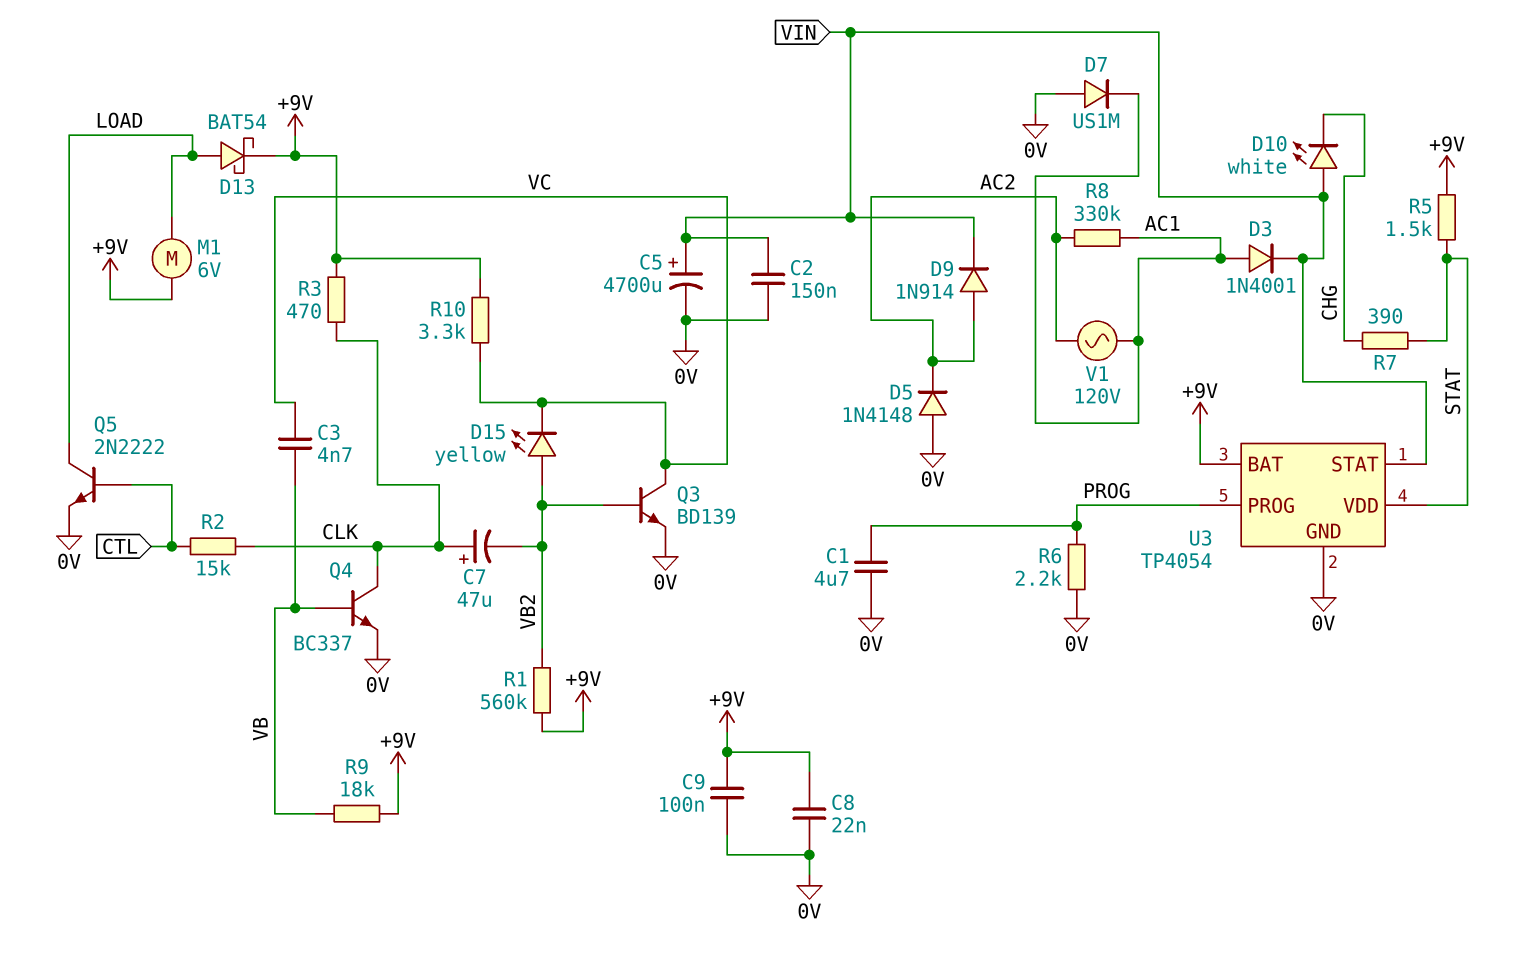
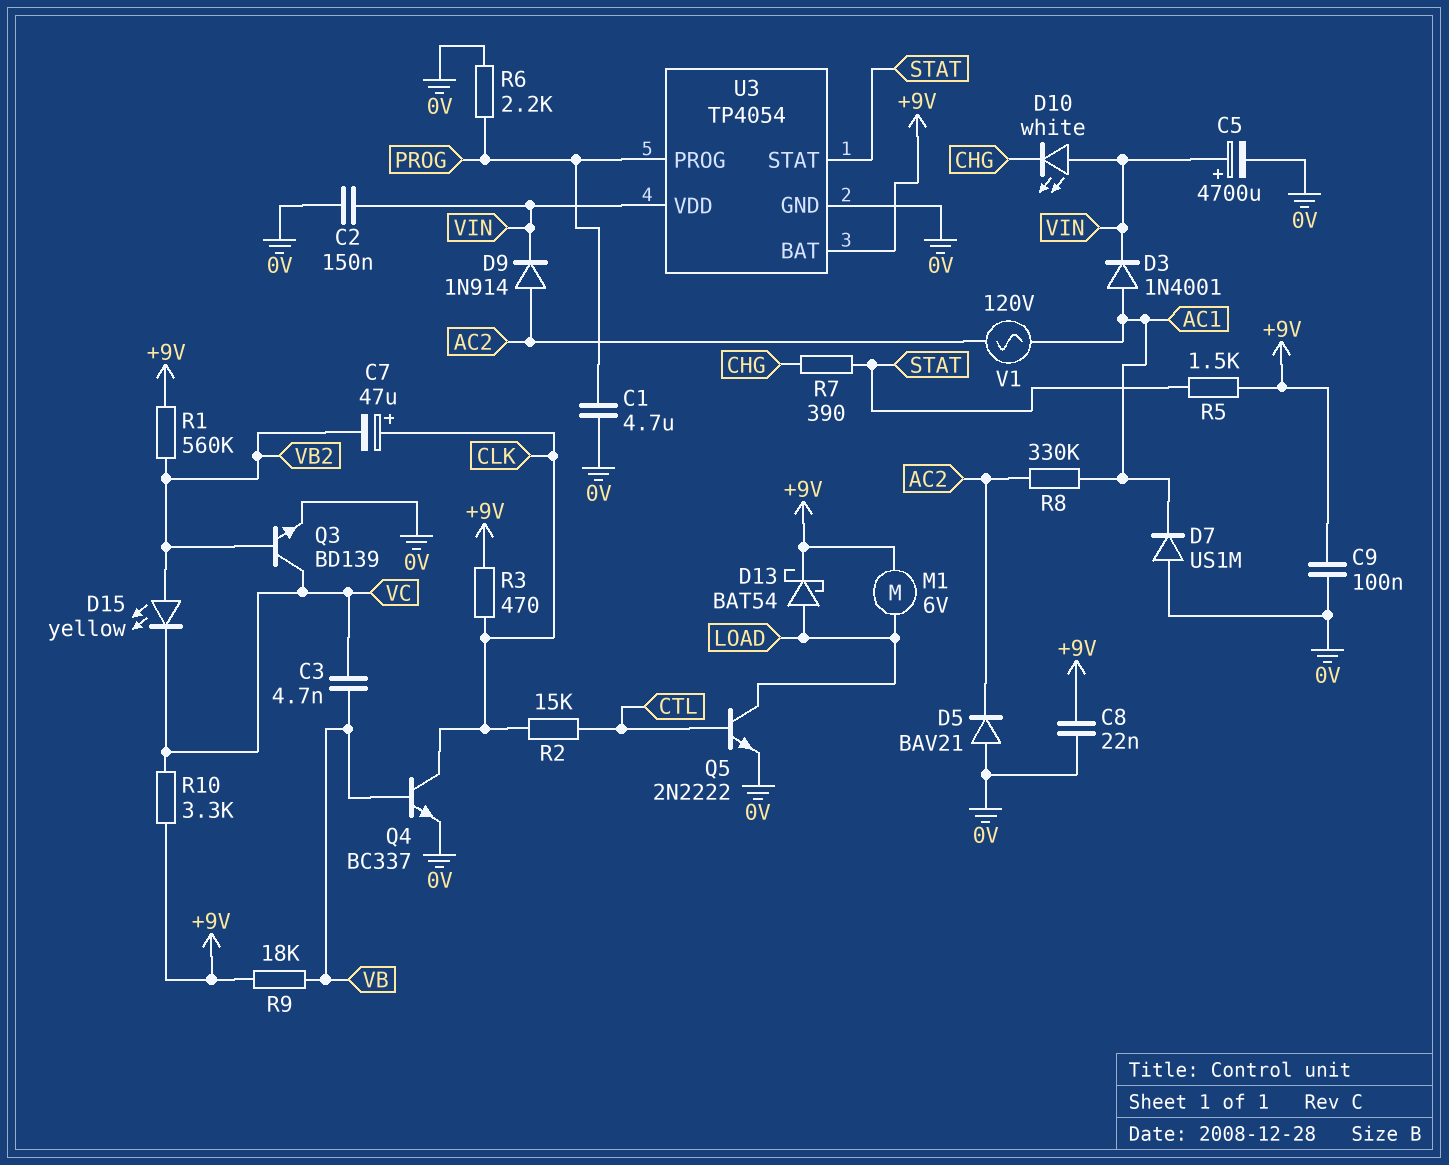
D5: diode 1N4148 (A 0V, K AC2) -> diode BAV21 (A 0V, K AC2)
U3 pin STAT: VIN -> STAT
U3 pin VDD: STAT -> VIN

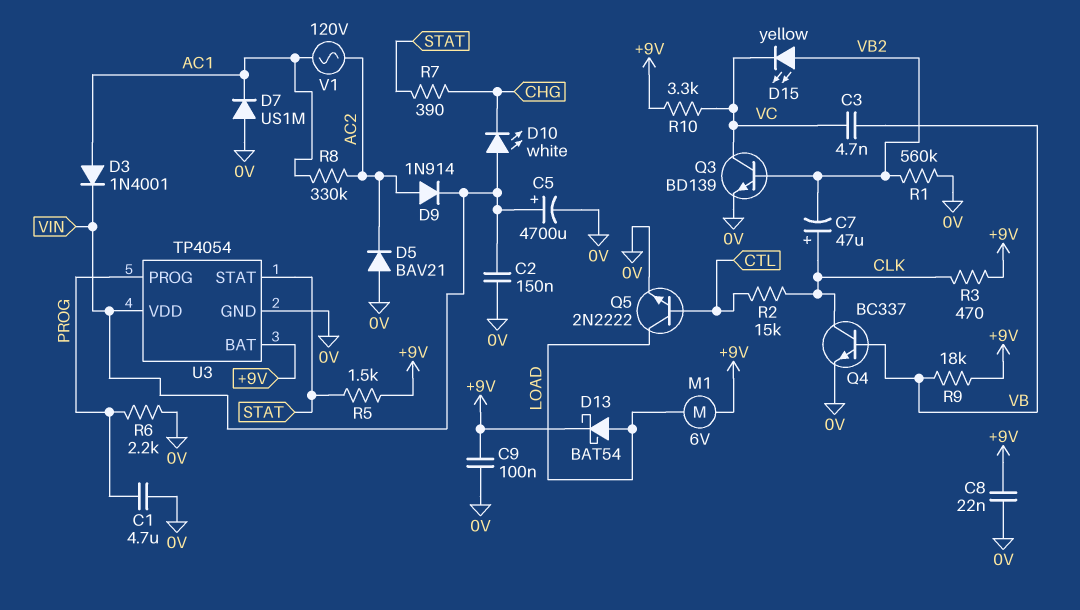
R1: 560k (+9V, VB2) -> 560k (0V, VB2)

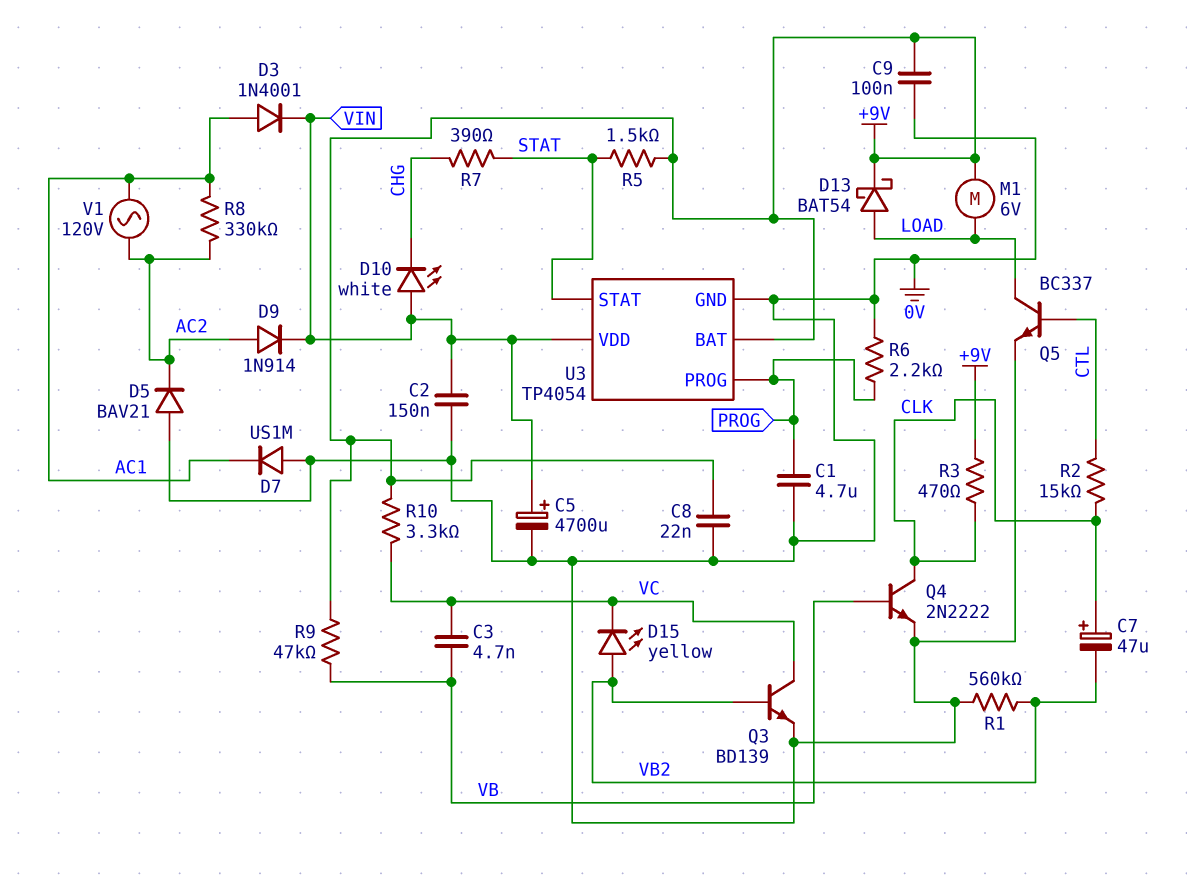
Q4: NPN BC337 (B VB, C CLK, E 0V) -> NPN 2N2222 (B VB, C CLK, E 0V)
Q5: NPN 2N2222 (B CTL, C LOAD, E 0V) -> NPN BC337 (B CTL, C LOAD, E 0V)
R9: 18k (+9V, VB) -> 47k (+9V, VB)

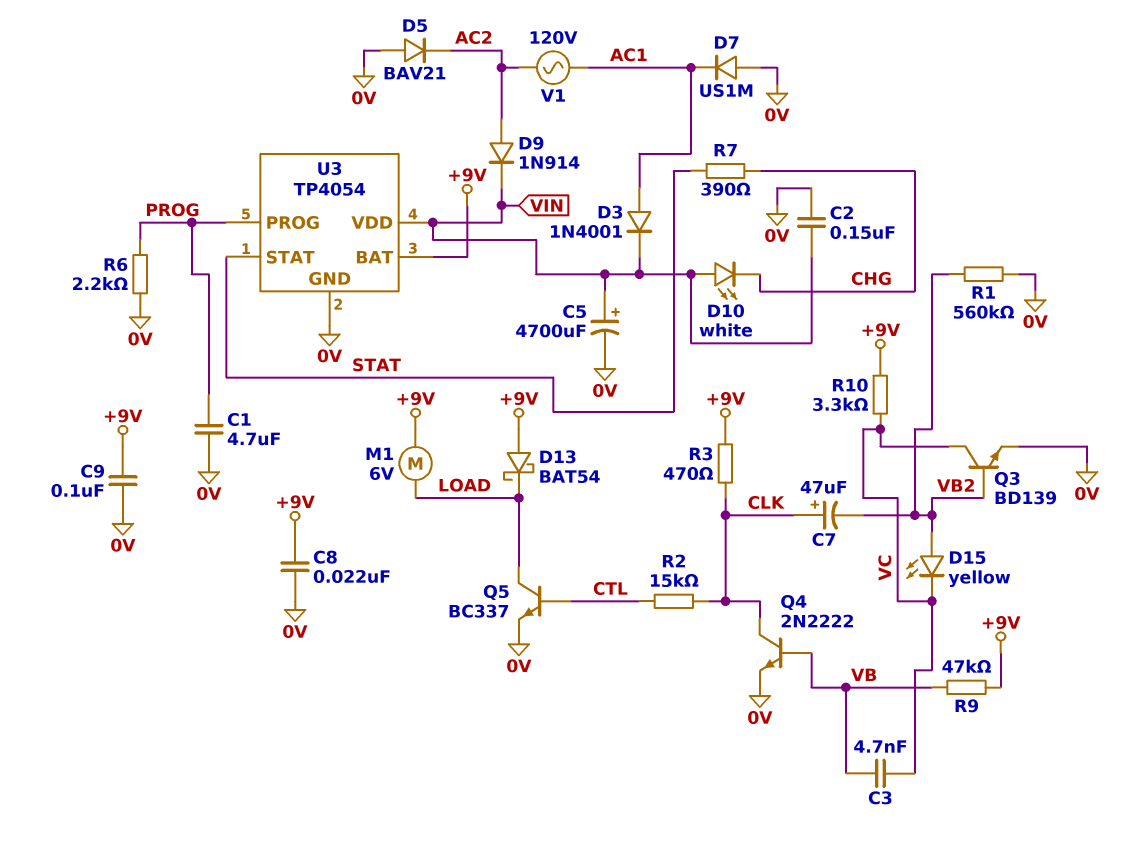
D13: schottky BAT54 (A LOAD, K +9V) -> schottky BAT54 (A +9V, K LOAD)
R5: 1.5k (+9V, STAT) -> none
R8: 330k (AC1, AC2) -> none

